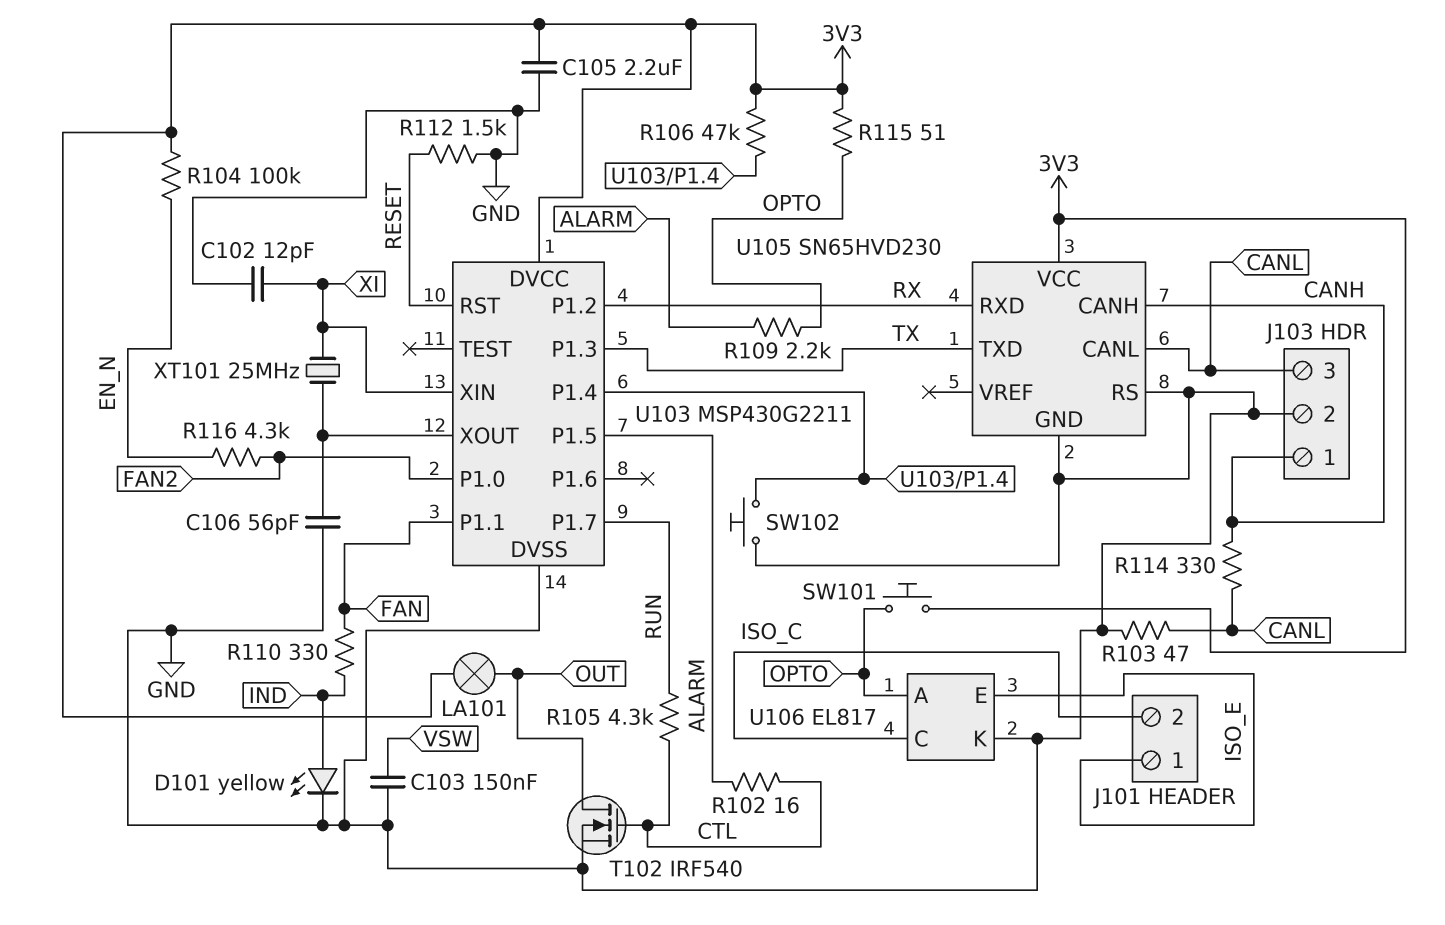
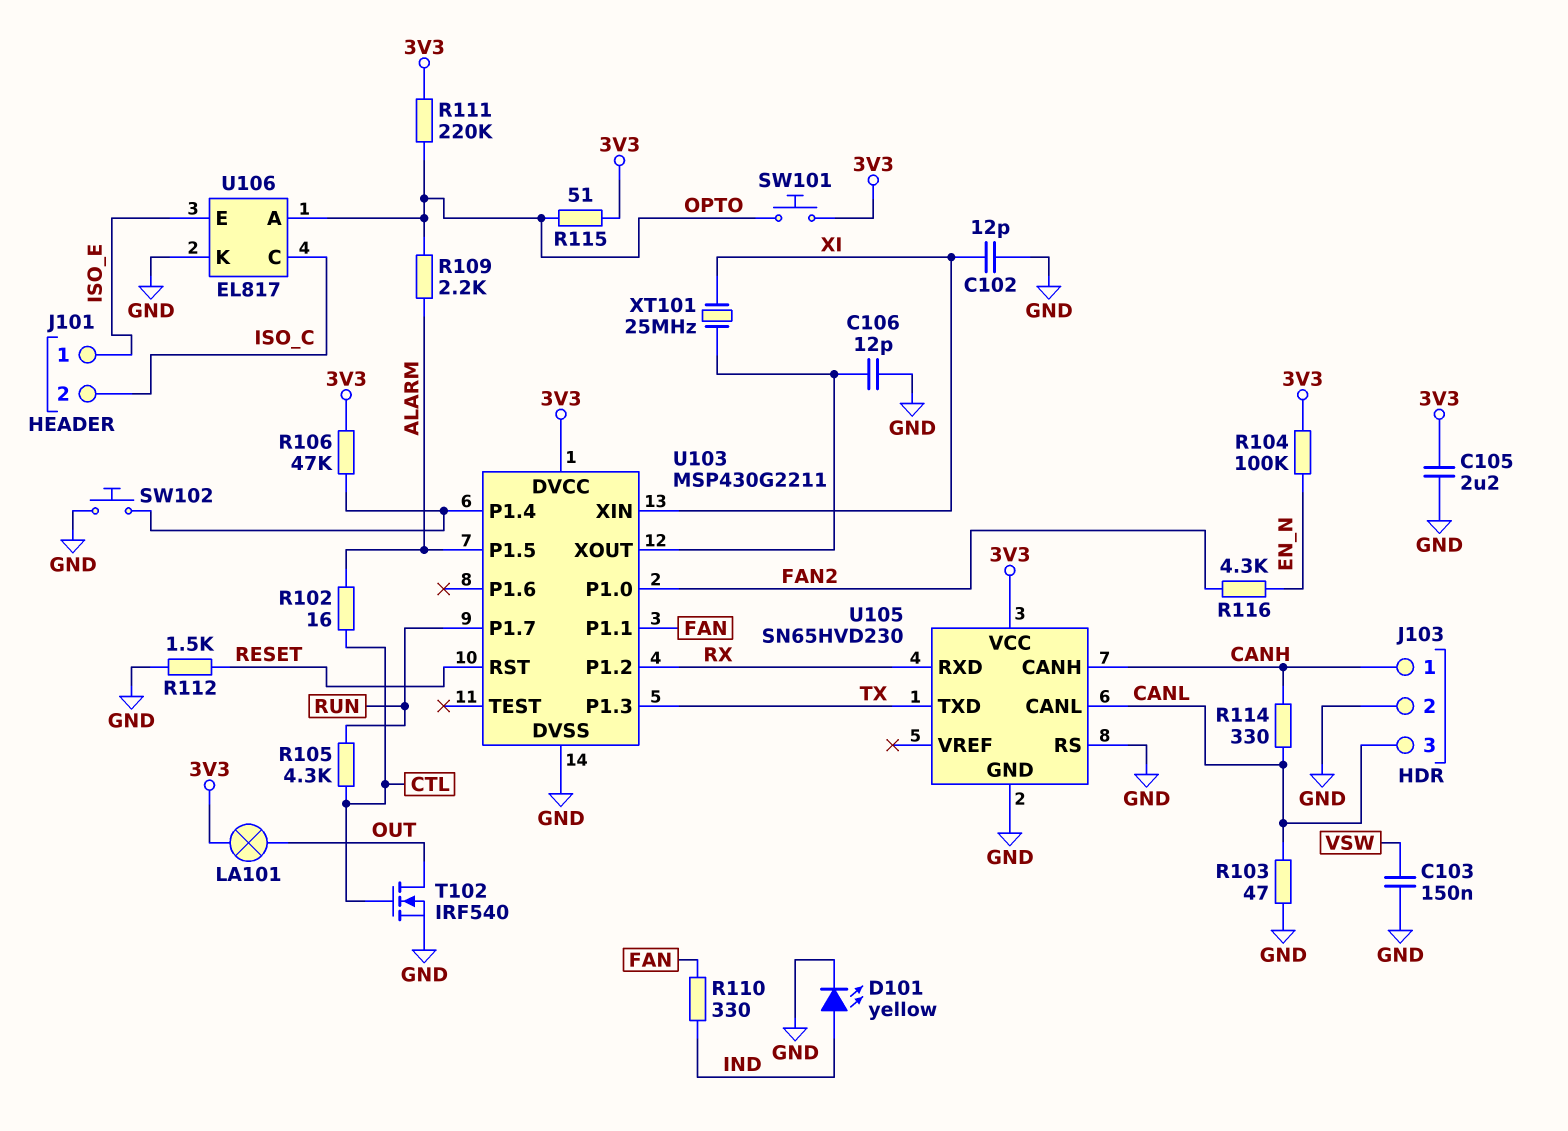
C106: 56pF (GND, U103/XOUT) -> 12pF (GND, U103/XOUT)
R111: none -> 220k (3V3, OPTO)

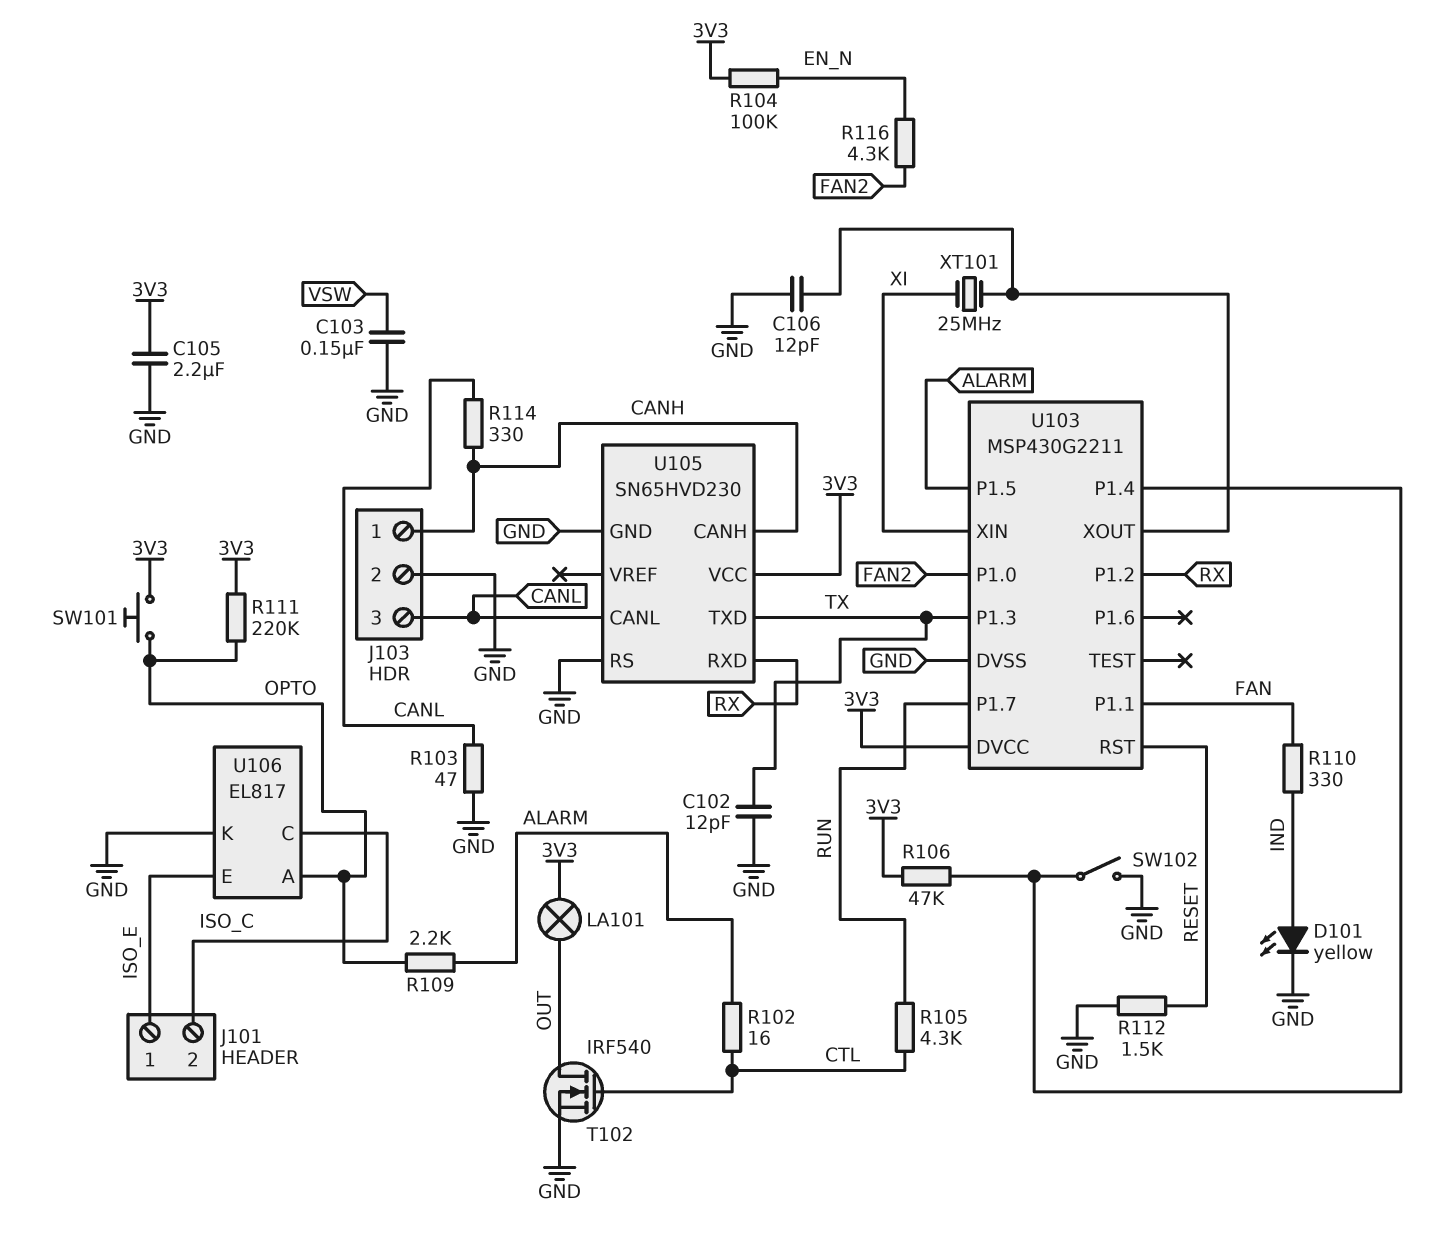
C102: 12pF (GND, XI) -> 12pF (GND, TX)
R115: 51 (3V3, OPTO) -> none
SW102: button (GND, U103/P1.4) -> switch (GND, U103/P1.4)

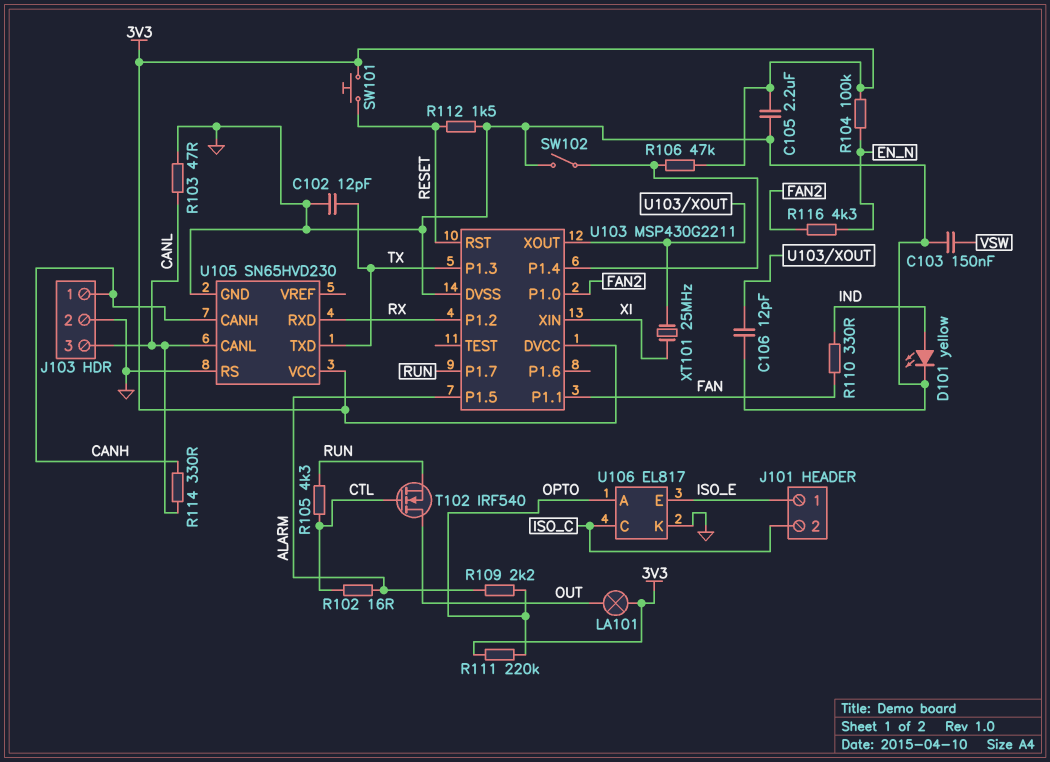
SW101: button (3V3, OPTO) -> button (3V3, RESET)
T102: NMOS IRF540 (G CTL, D OUT, S GND) -> NMOS IRF540 (G CTL, D OUT, S RUN)

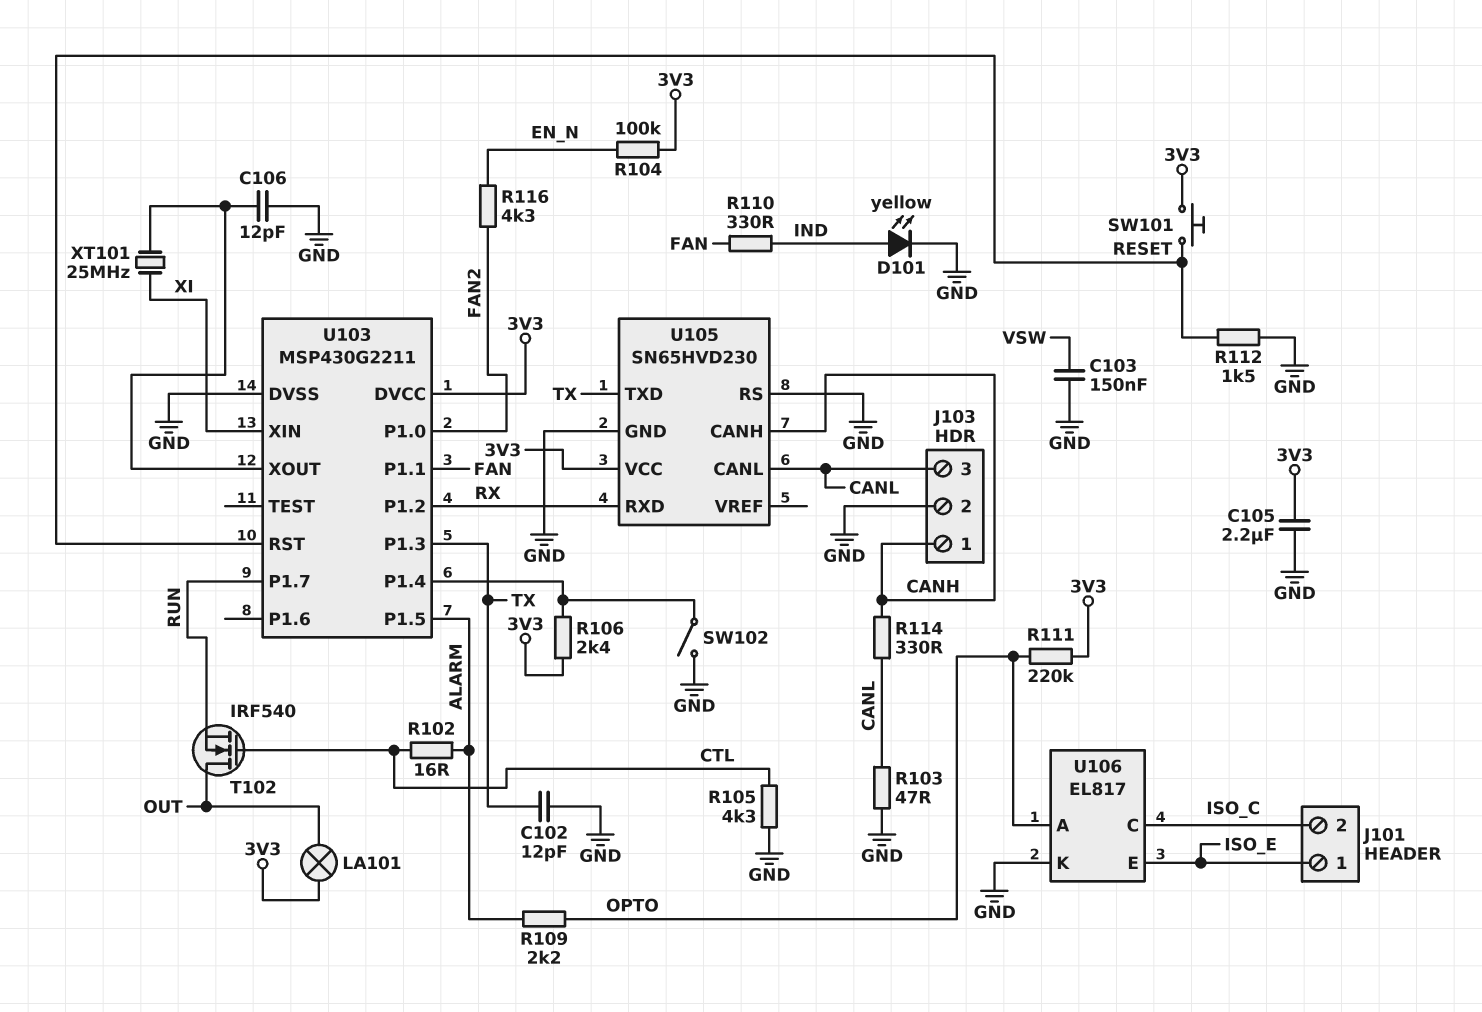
R105: 4.3k (CTL, RUN) -> 4.3k (CTL, GND)
R106: 47k (3V3, U103/P1.4) -> 2.4k (3V3, U103/P1.4)

